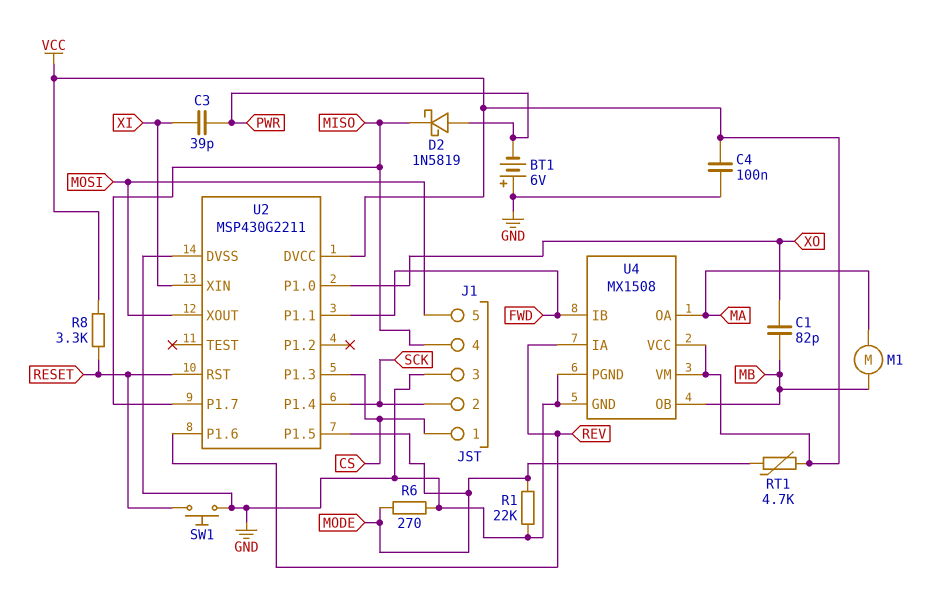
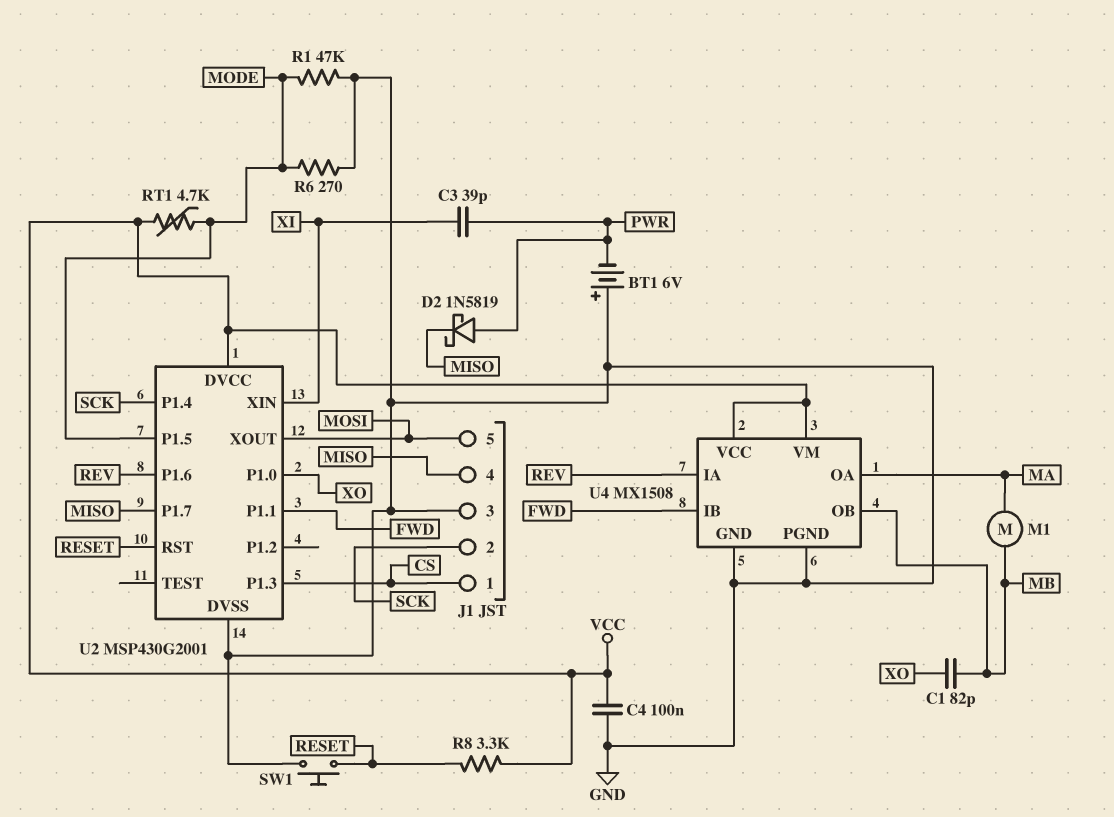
R1: 22k (GND, MODE) -> 47k (GND, MODE)
U2: MSP430G2211 -> MSP430G2001

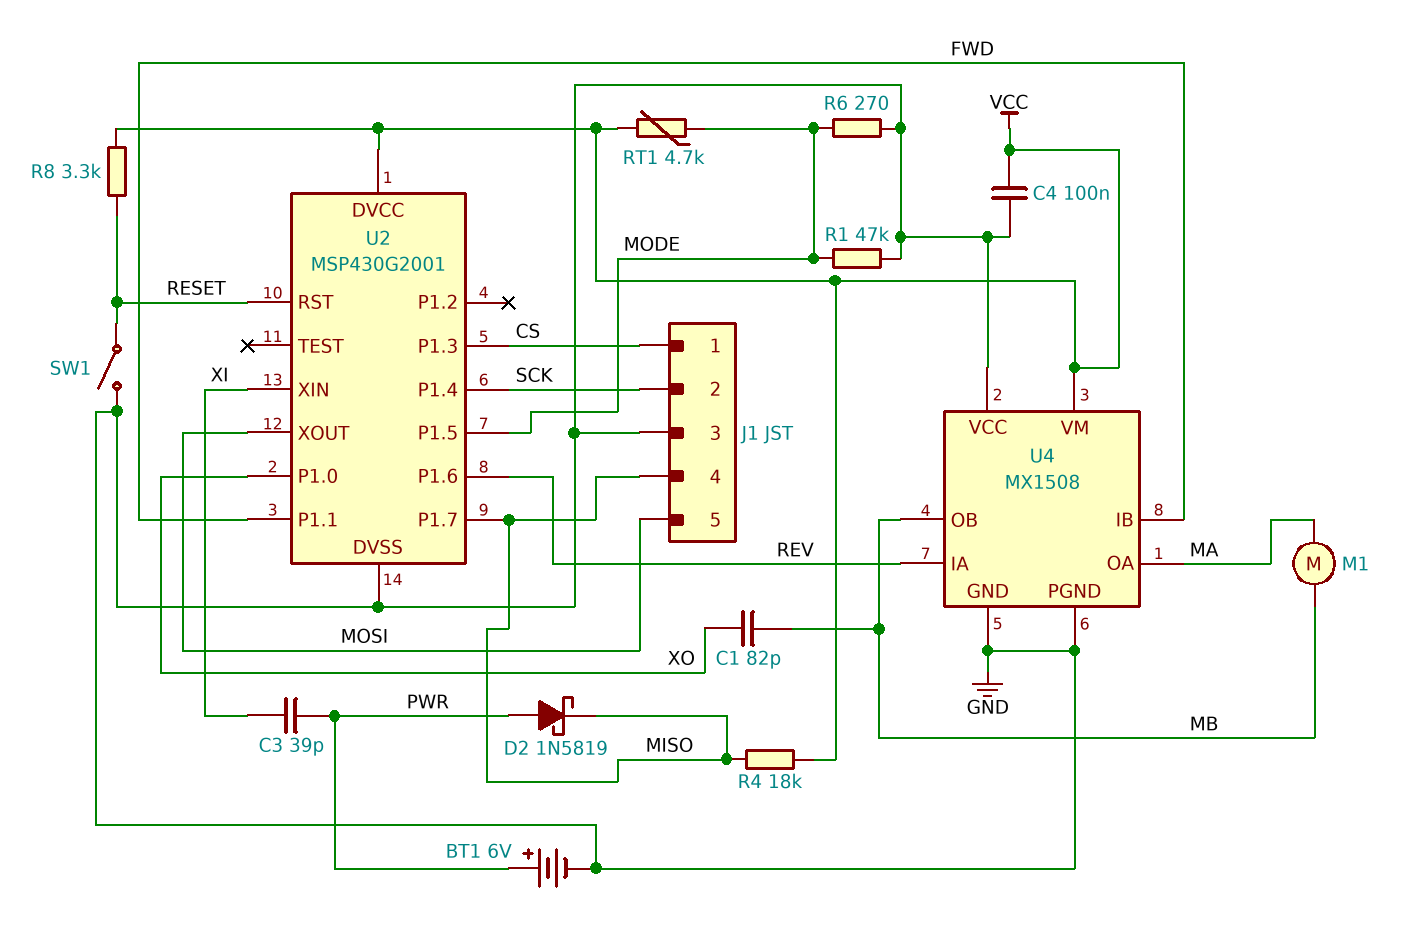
BT1: 6V (plus GND, minus PWR) -> 6V (plus PWR, minus GND)
R4: none -> 18k (MISO, VCC)
SW1: button (GND, RESET) -> switch (GND, RESET)
U4 pin VCC: VCC -> GND

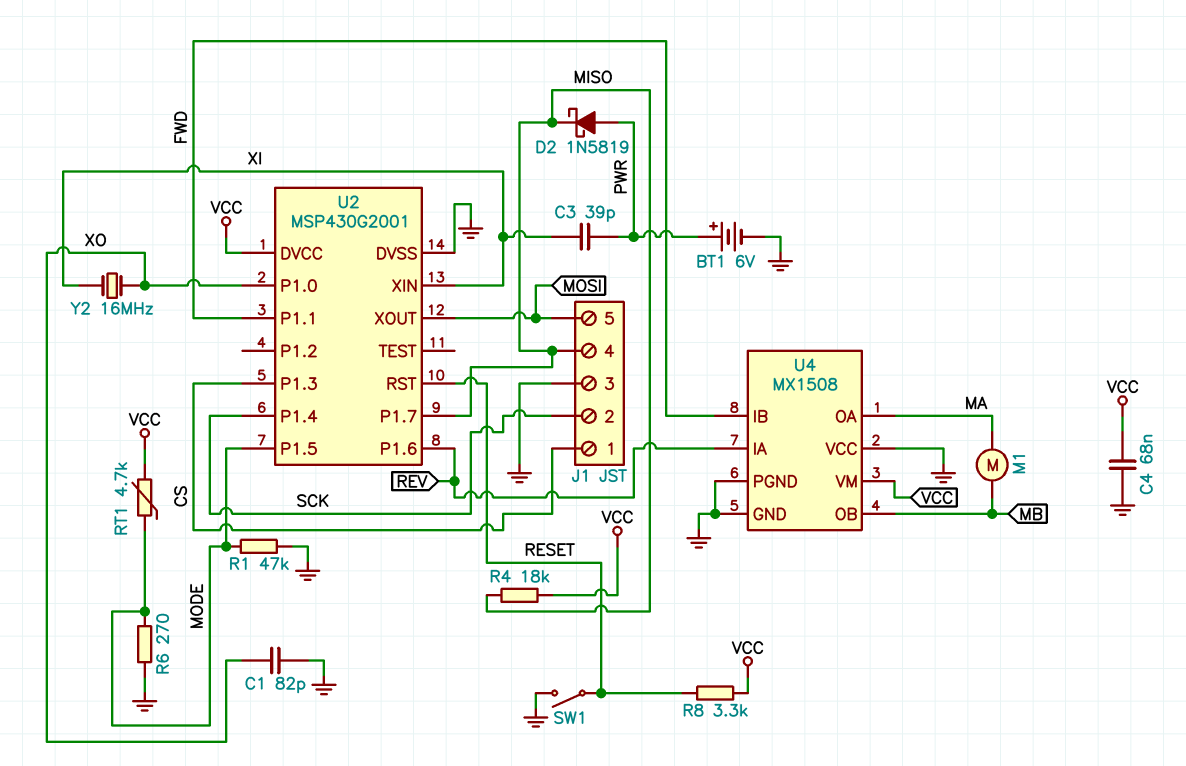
C1: 82pF (MB, XO) -> 82pF (GND, XO)
C4: 100nF (GND, VCC) -> 68nF (GND, VCC)
Y2: none -> 16MHz (XI, XO)

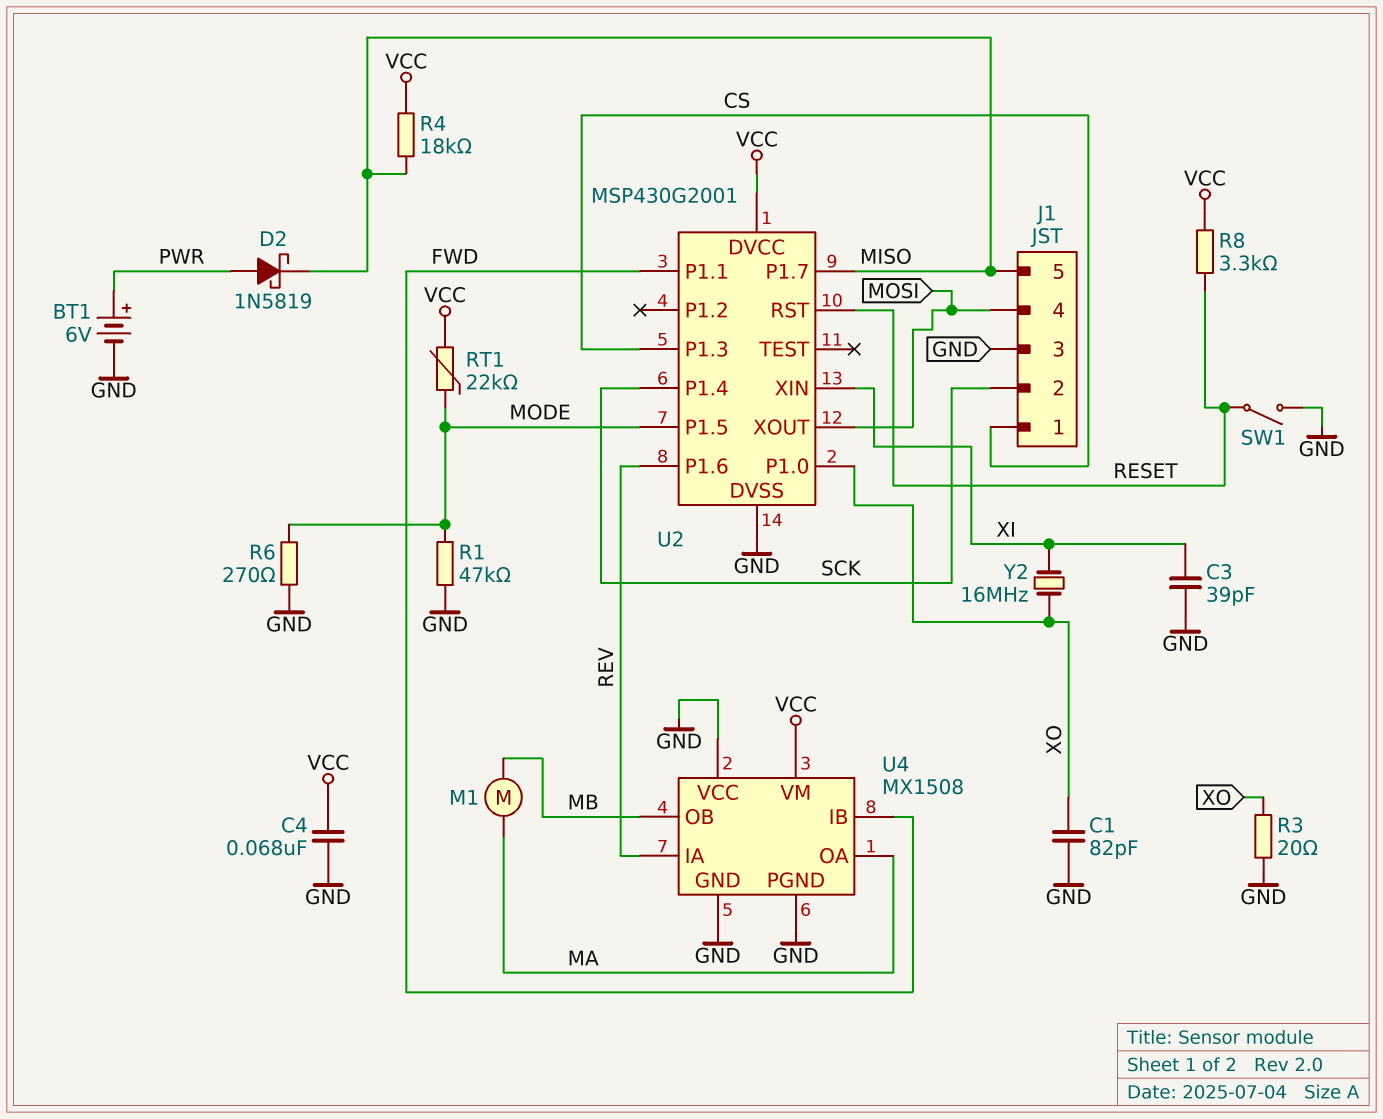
C3: 39pF (PWR, XI) -> 39pF (GND, XI)
J1 pin 4: MISO -> MOSI
J1 pin 5: MOSI -> MISO
R3: none -> 20 (GND, XO)
RT1: 4.7k (MODE, VCC) -> 22k (MODE, VCC)

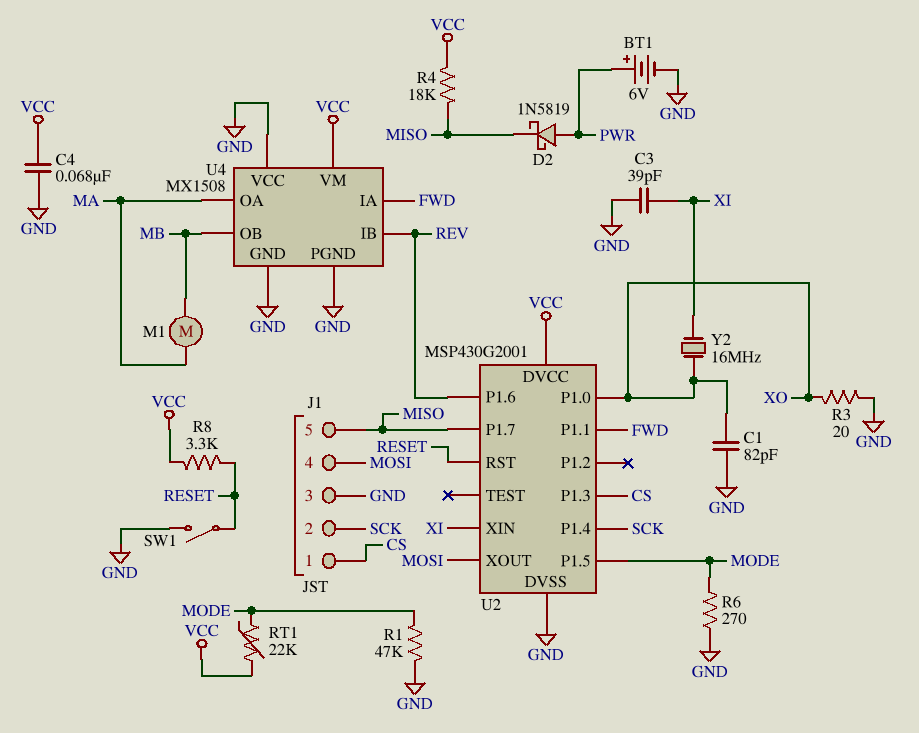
U4 pin IA: REV -> FWD
U4 pin IB: FWD -> REV

